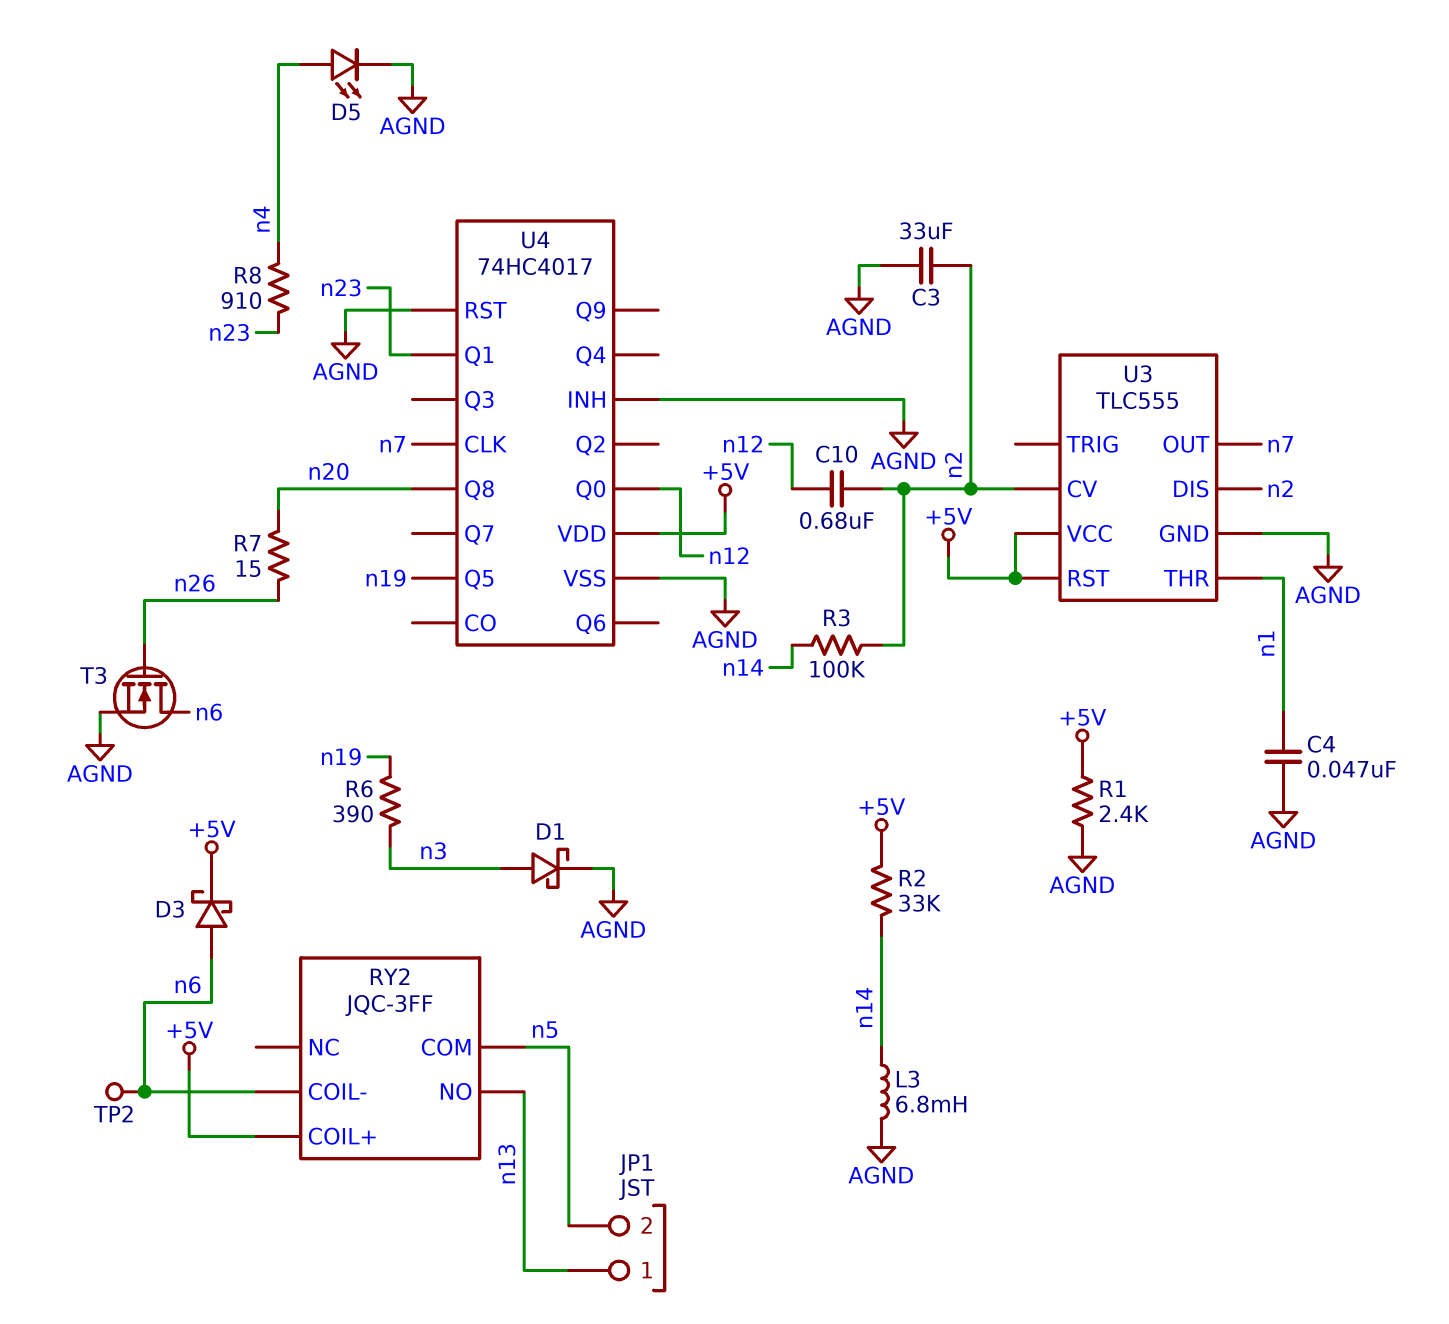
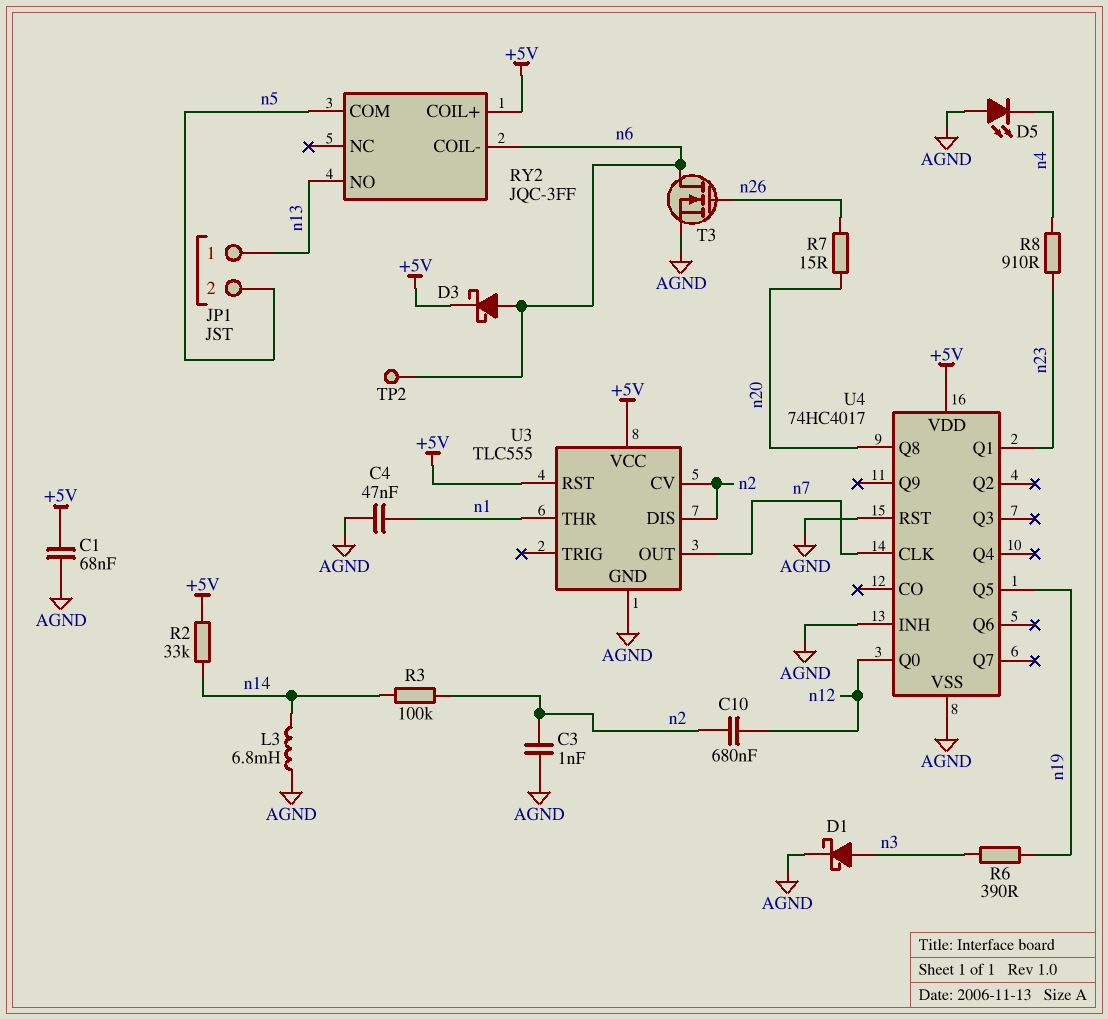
C1: none -> 68nF (+5V, AGND)
C3: 33uF (AGND, n2) -> 1nF (AGND, n2)
D5: LED (A n4, K AGND) -> LED (A AGND, K n4)
R1: 2.4k (+5V, AGND) -> none

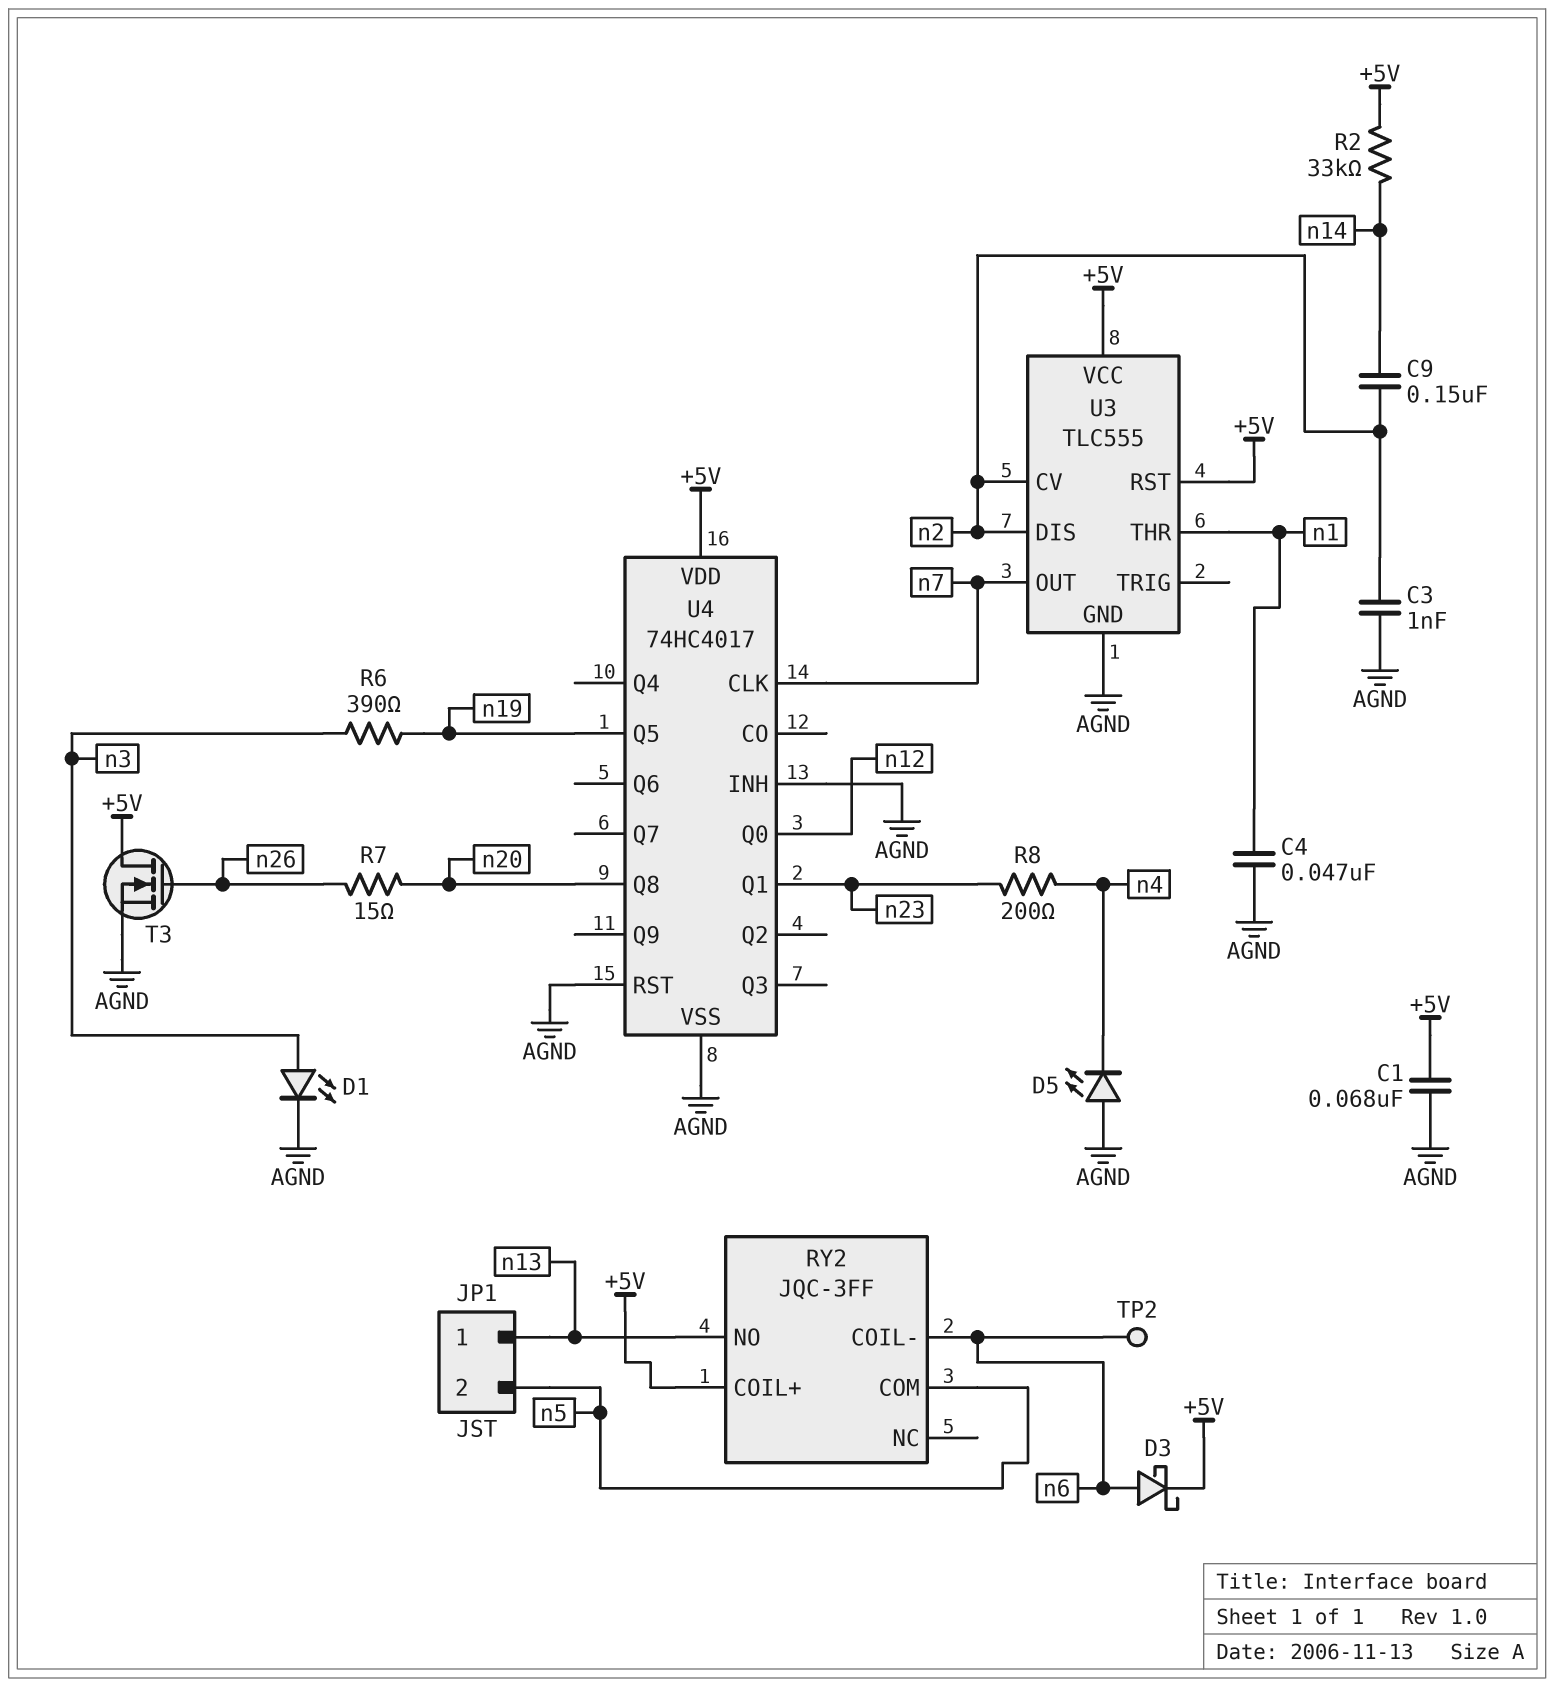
C9: none -> 150nF (n2, n14)
C10: 680nF (n2, n12) -> none
D1: schottky (A n3, K AGND) -> LED (A n3, K AGND)
L3: 6.8mH (AGND, n14) -> none
R3: 100k (n2, n14) -> none
R8: 910 (n4, n23) -> 200 (n4, n23)
T3: NMOS (G n26, D n6, S AGND) -> NMOS (G n26, D +5V, S AGND)

